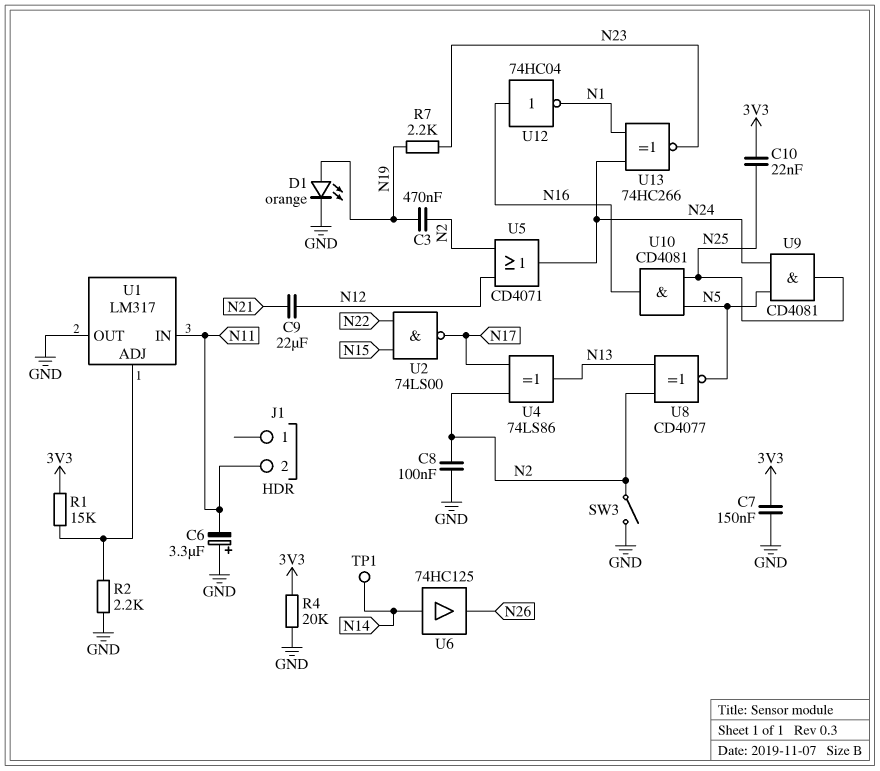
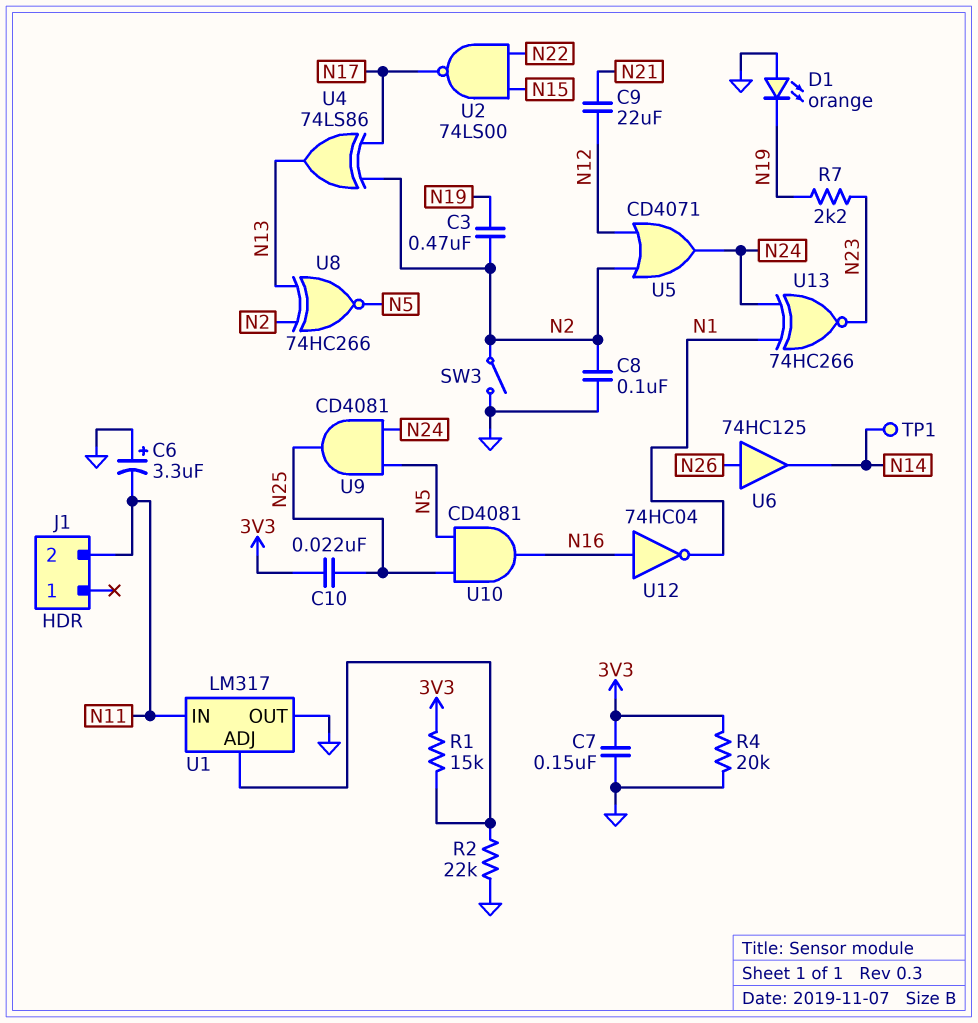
D1: LED orange (A N19, K GND) -> LED orange (A GND, K N19)
R2: 2.2k (GND, U1/ADJ) -> 22k (GND, U1/ADJ)
U6: buffer 74HC125 (in N14, out N26) -> buffer 74HC125 (in N26, out N14)
U8: XNOR CD4077 (in N2, in N13, out N5) -> XNOR 74HC266 (in N2, in N13, out N5)

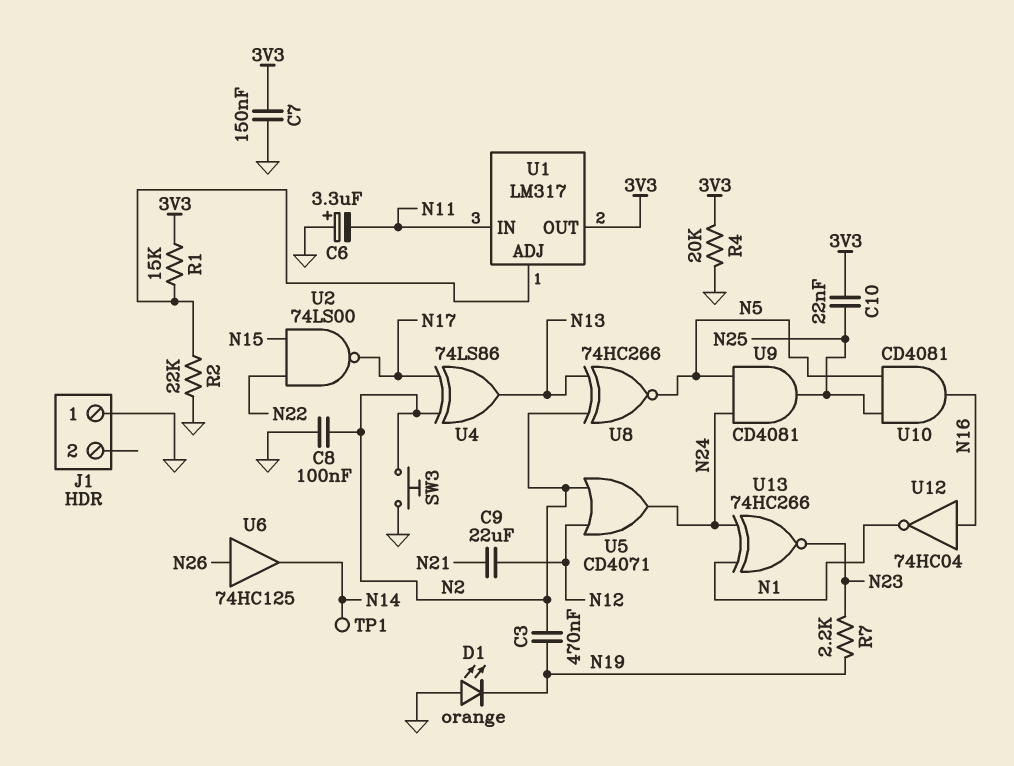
J1 pin 1: none -> GND
J1 pin 2: N11 -> none
SW3: switch (GND, N2) -> button (GND, N2)
U1 pin OUT: GND -> 3V3

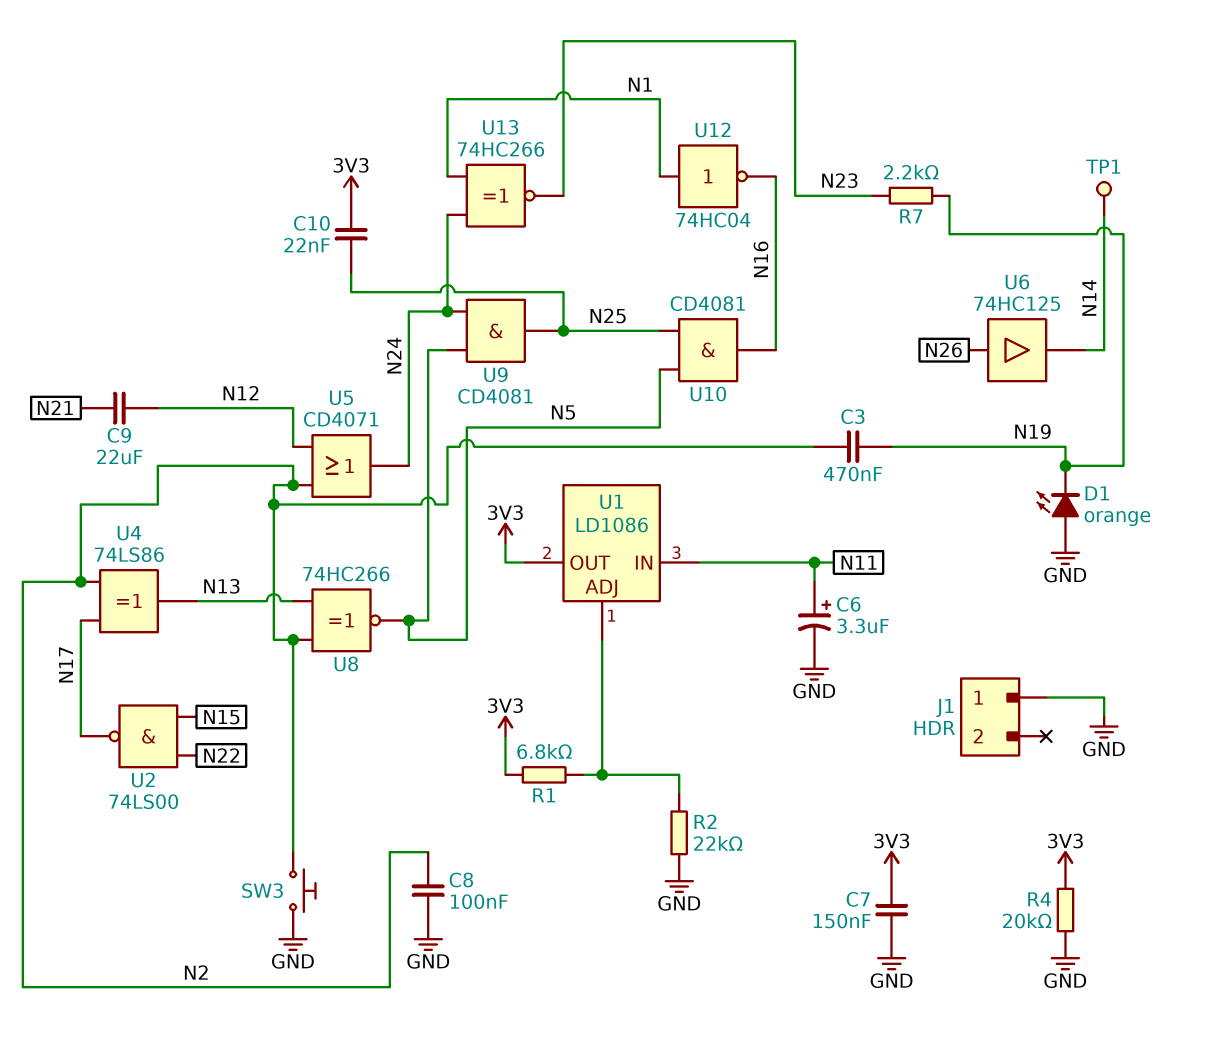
C6: 3.3uF (plus GND, minus N11) -> 3.3uF (plus N11, minus GND)
R1: 15k (3V3, U1/ADJ) -> 6.8k (3V3, U1/ADJ)
U1: LM317 -> LD1086
U12: NOT 74HC04 (in N16, out N1) -> NOT 74HC04 (in N1, out N16)

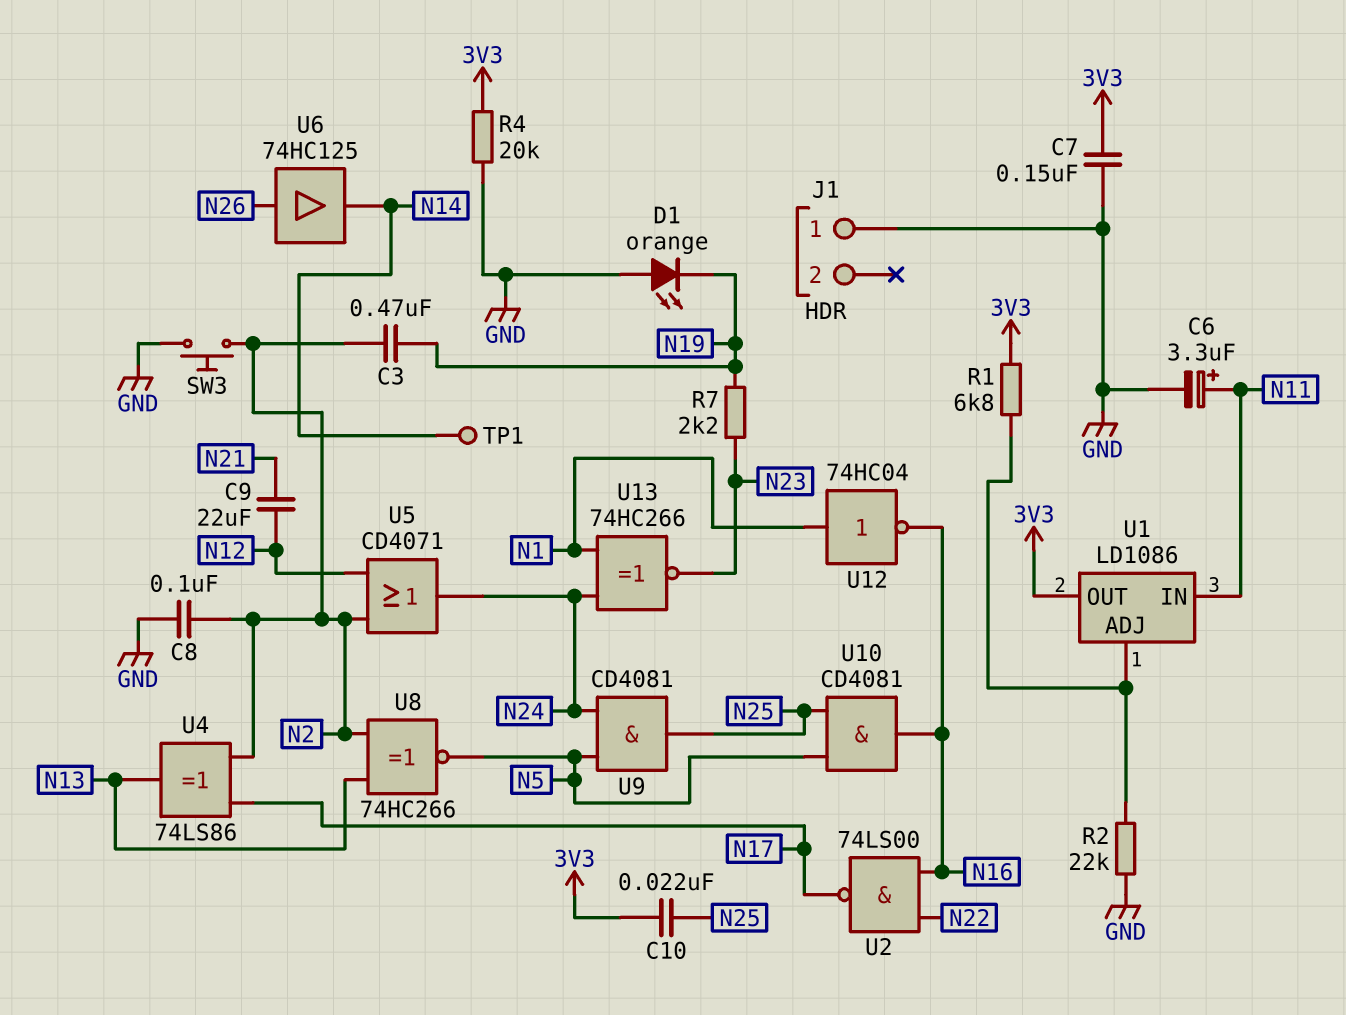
U2: NAND 74LS00 (in N15, in N22, out N17) -> NAND 74LS00 (in N16, in N22, out N17)

